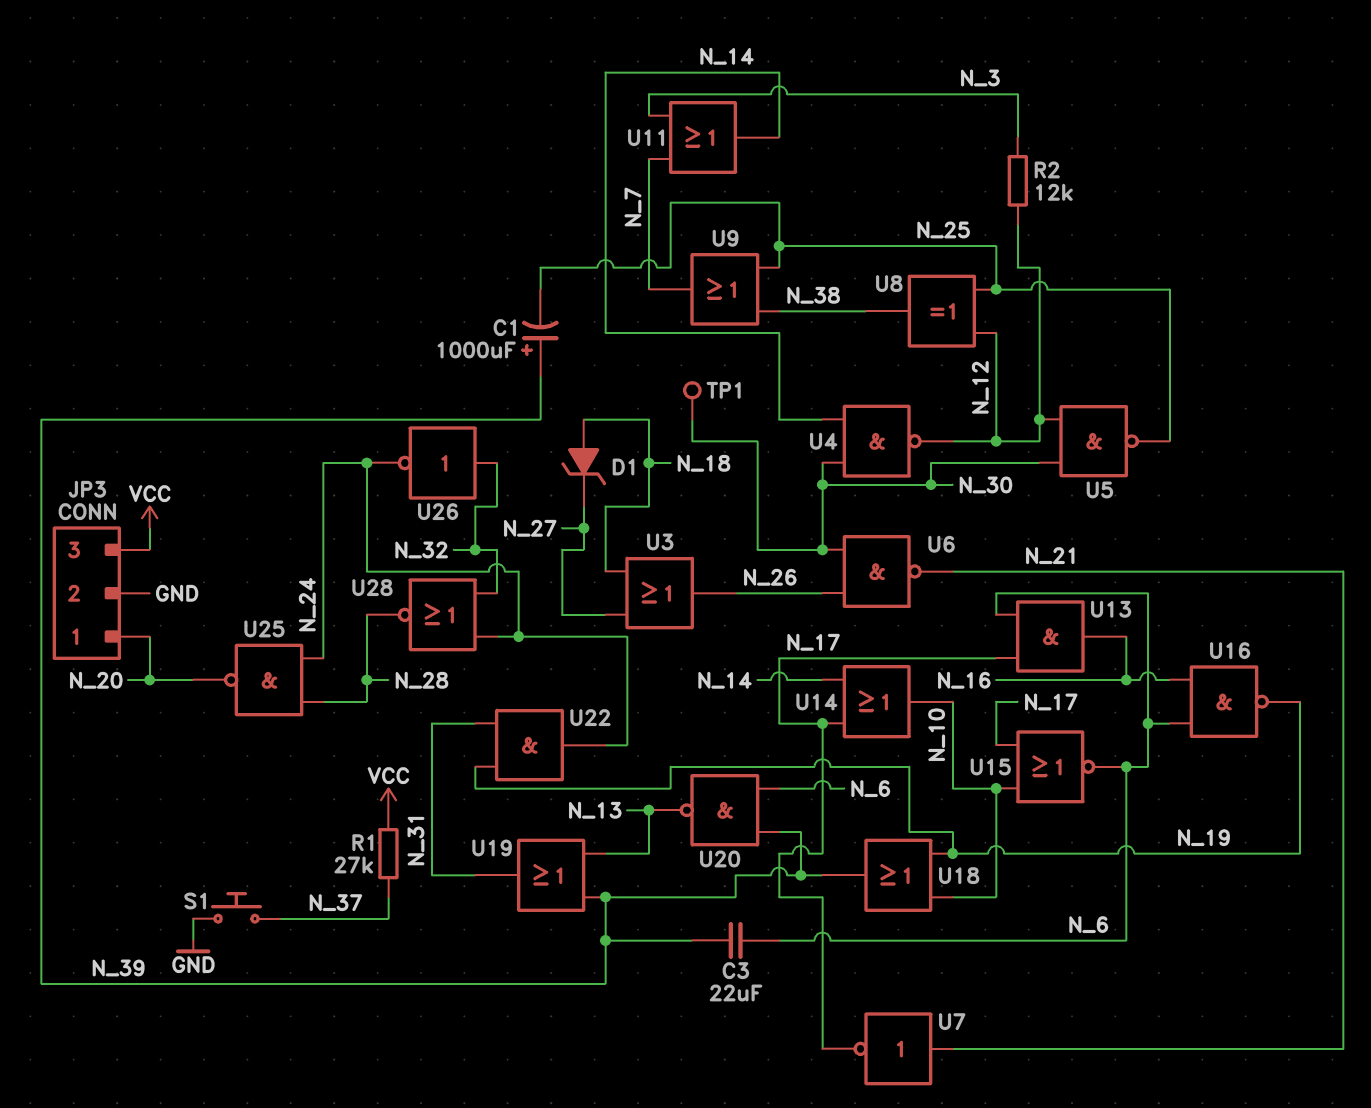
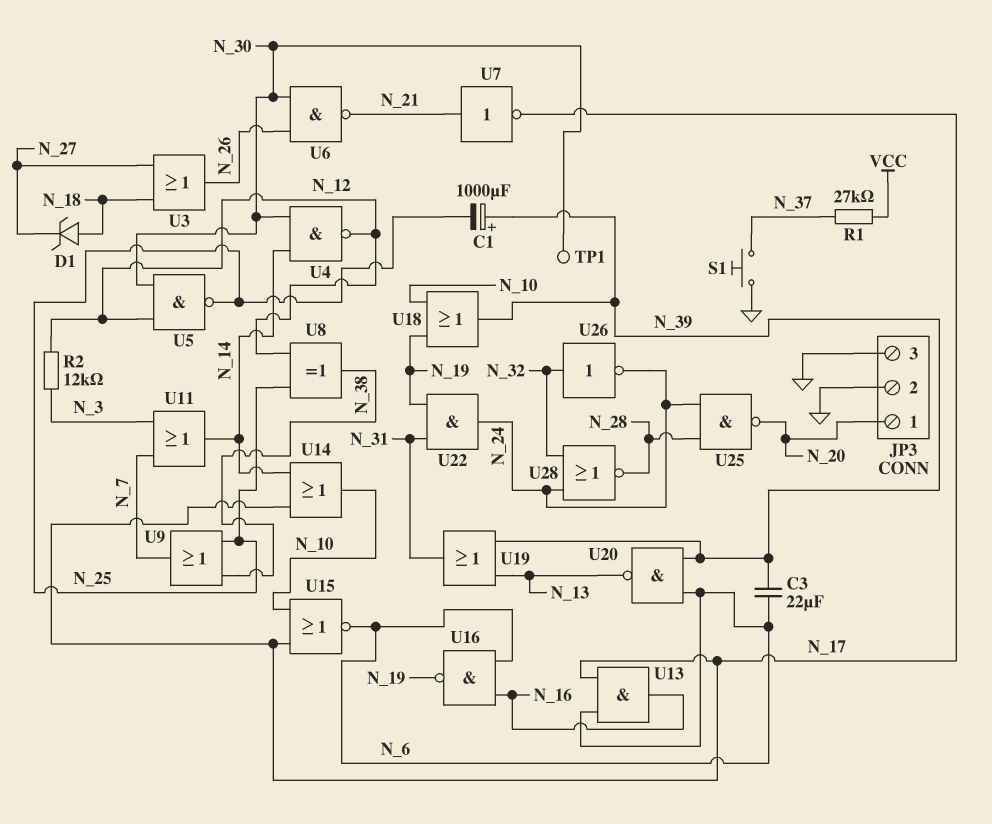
JP3 pin 3: VCC -> GND

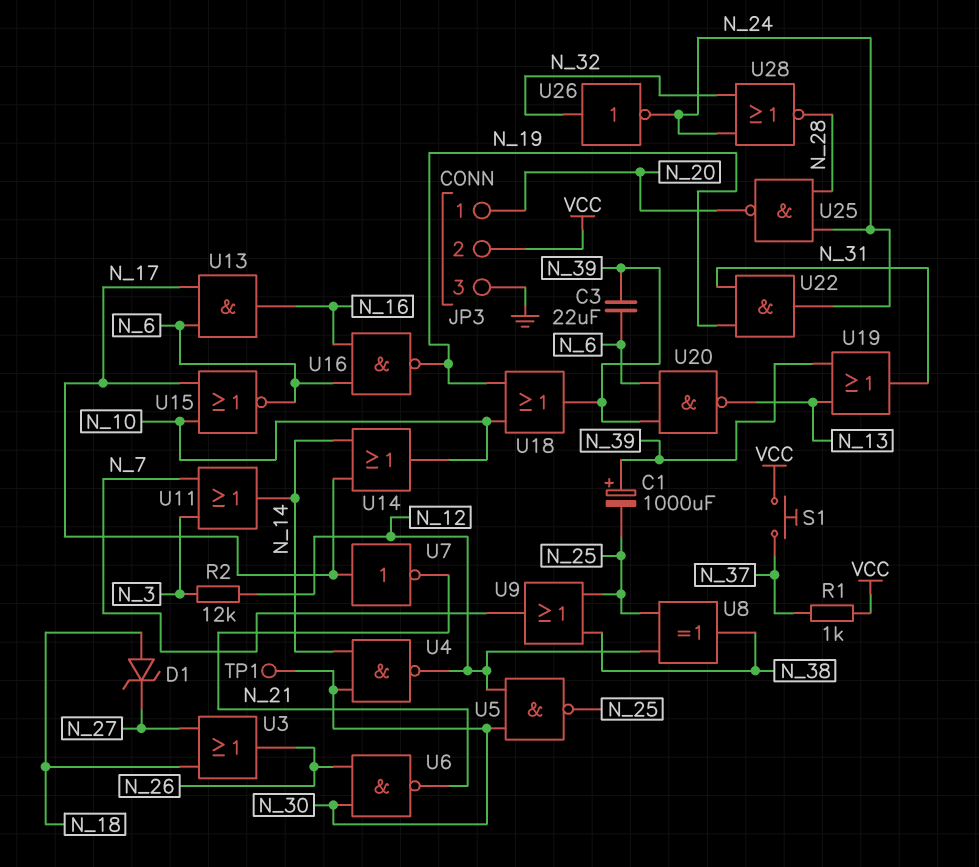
JP3 pin 2: GND -> VCC
R1: 27k (N_37, VCC) -> 1k (N_37, VCC)
S1: button (GND, N_37) -> button (N_37, VCC)
U7: NOT (in N_21, out N_17) -> NOT (in N_17, out N_21)

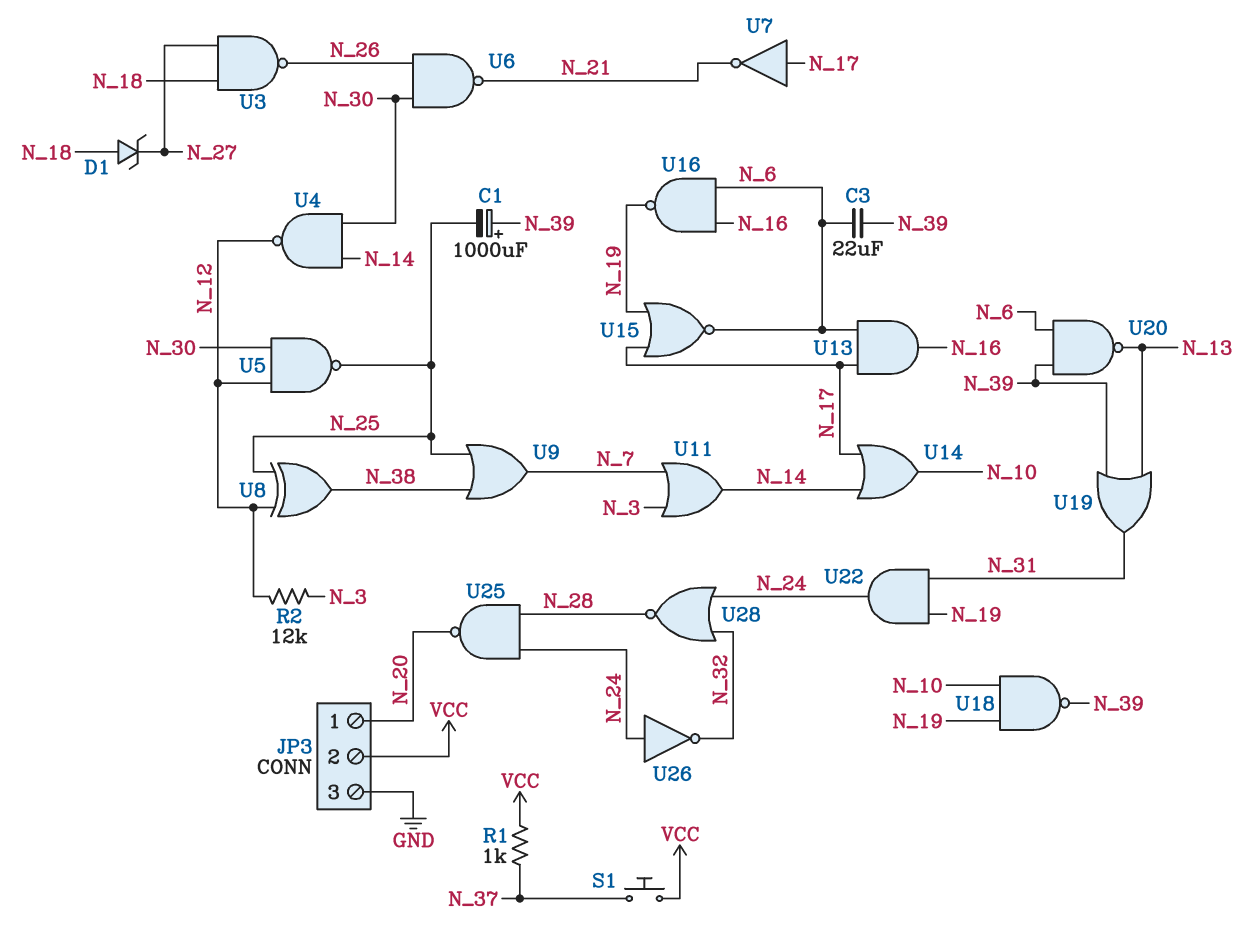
TP1: test point (N_30) -> none
U3: OR (in N_18, in N_27, out N_26) -> NAND (in N_18, in N_27, out N_26)
U15: NOR (in N_10, in N_17, out N_6) -> NOR (in N_17, in N_19, out N_6)
U18: OR (in N_10, in N_19, out N_39) -> NAND (in N_10, in N_19, out N_39)
U26: NOT (in N_32, out N_24) -> NOT (in N_24, out N_32)

